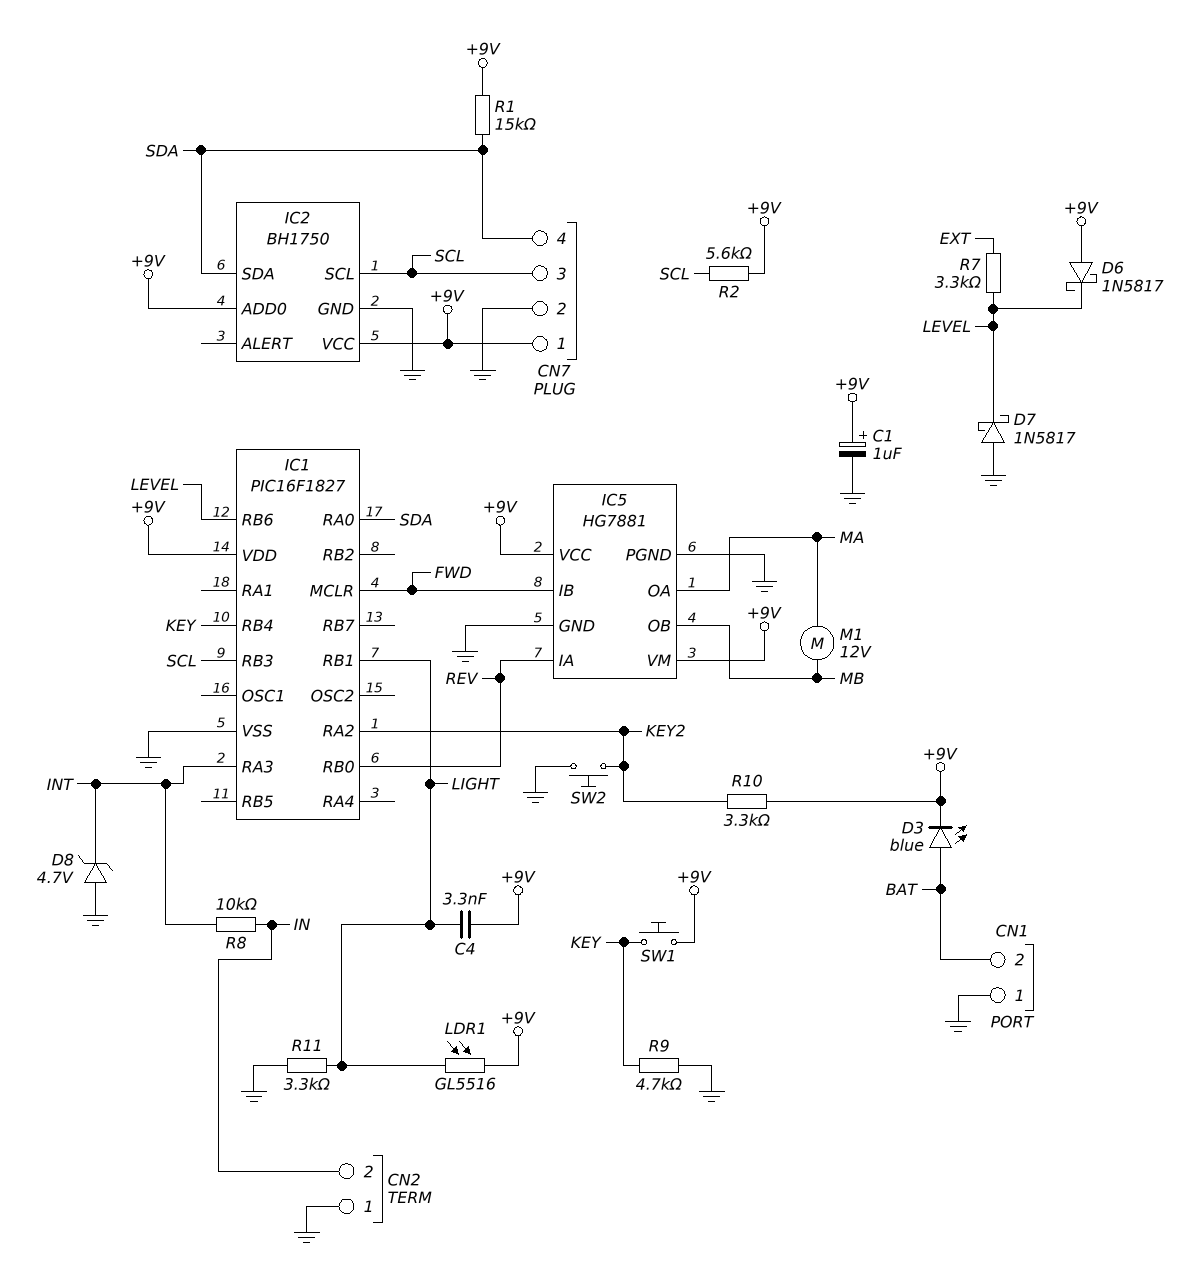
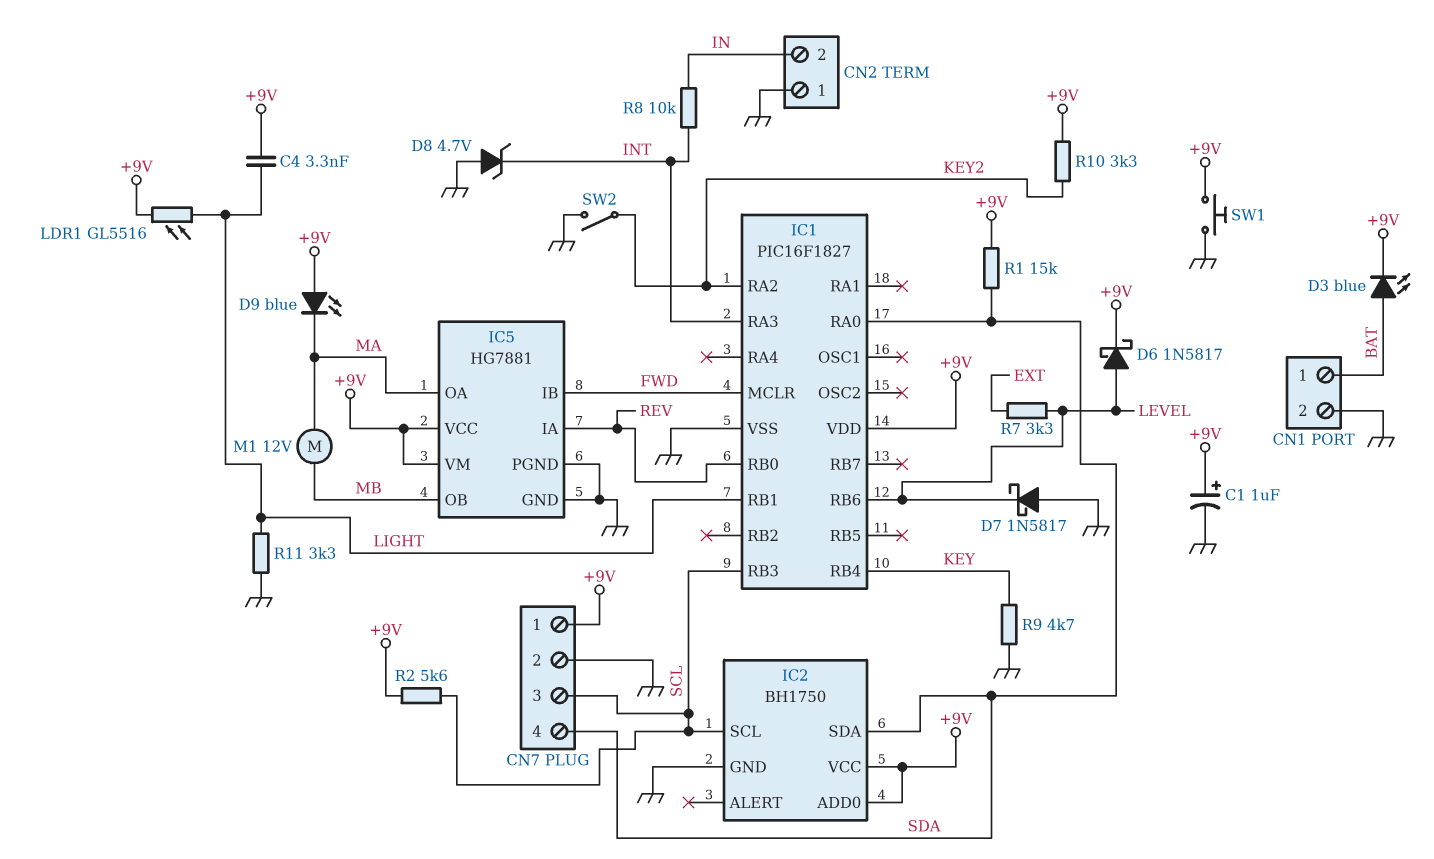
CN1 pin 1: GND -> BAT
CN1 pin 2: BAT -> GND
D6: schottky 1N5817 (A +9V, K LEVEL) -> schottky 1N5817 (A LEVEL, K +9V)
D9: none -> LED blue (A +9V, K MA)
SW1: button (+9V, KEY) -> button (+9V, GND)
SW2: button (GND, KEY2) -> switch (GND, KEY2)

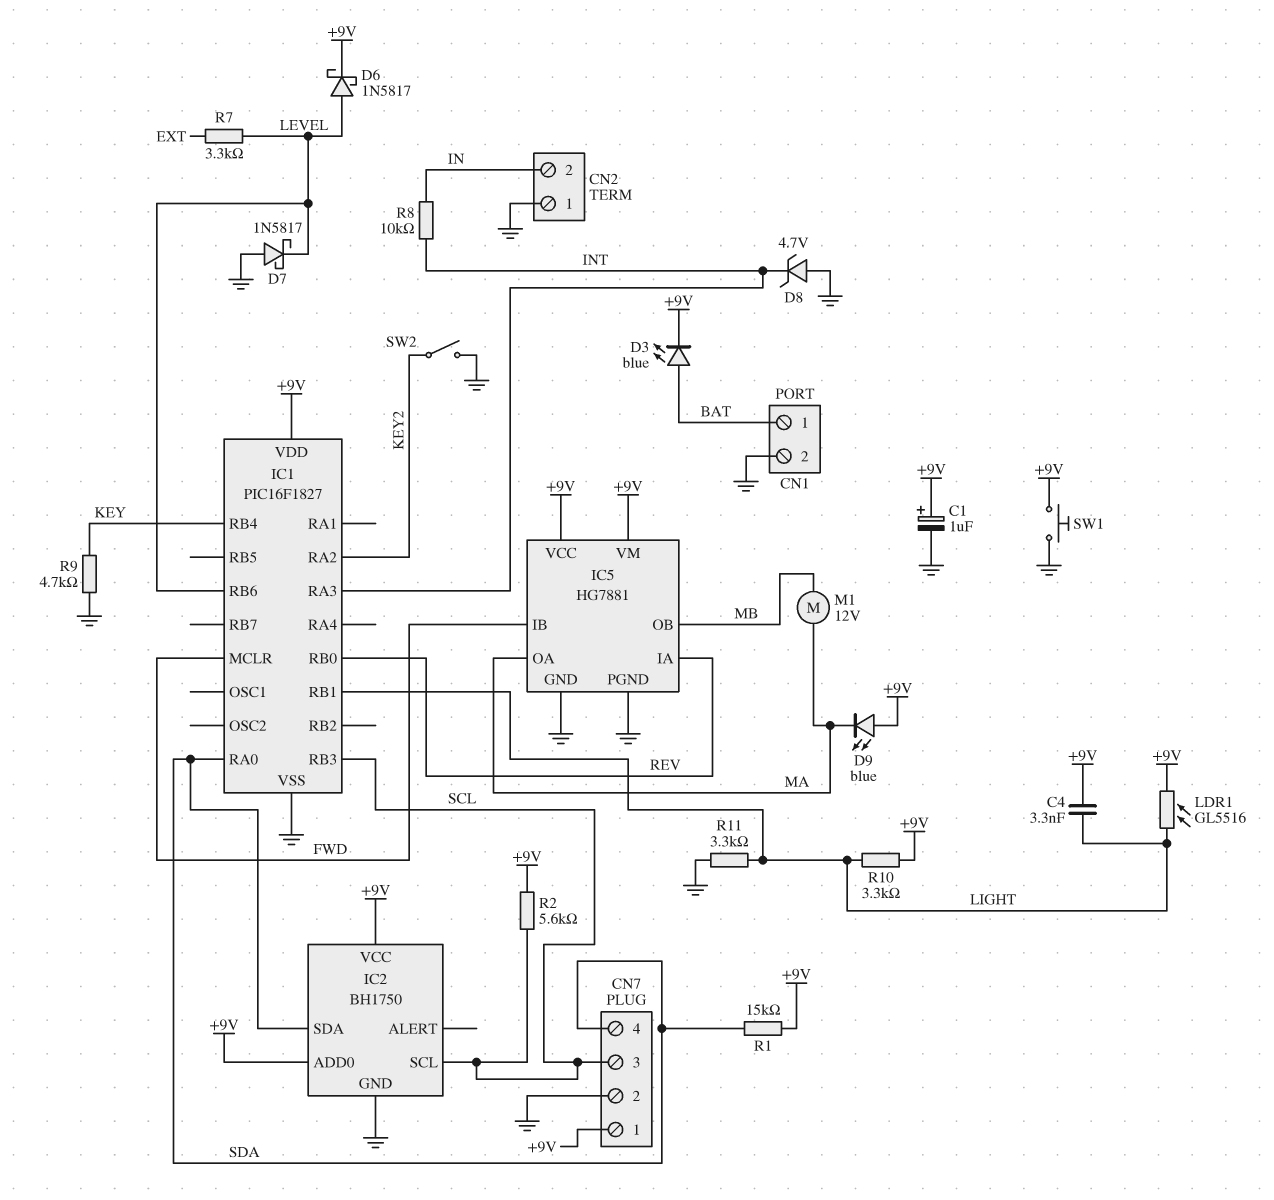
R10: 3.3k (+9V, KEY2) -> 3.3k (+9V, LIGHT)

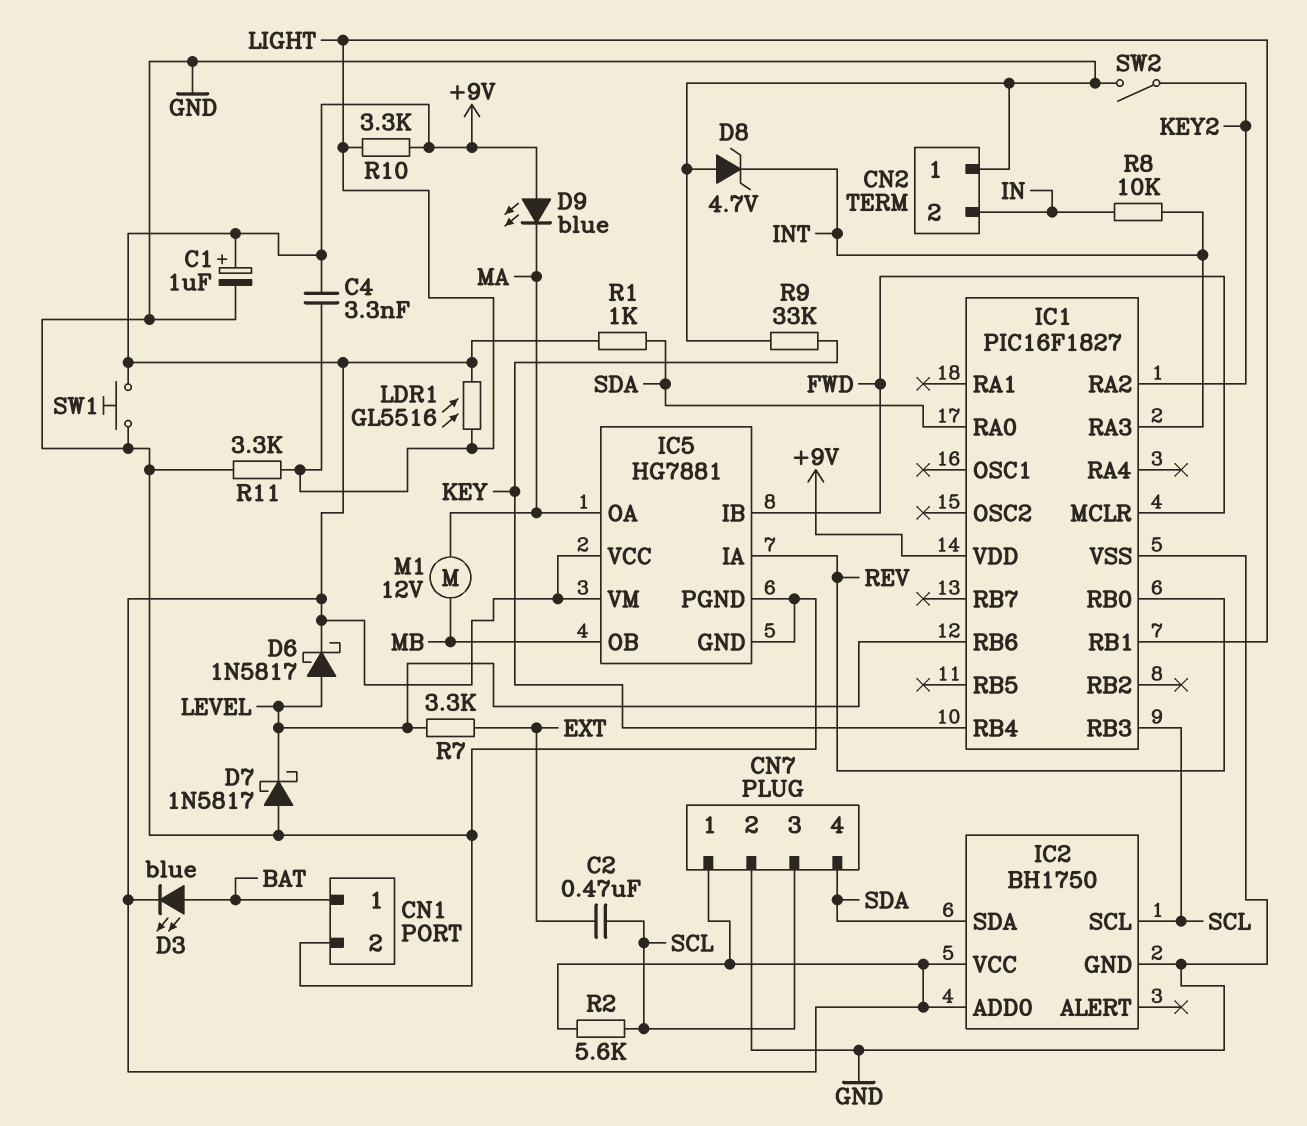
C2: none -> 470nF (EXT, SCL)
R1: 15k (+9V, SDA) -> 1k (+9V, SDA)
R9: 4.7k (GND, KEY) -> 33k (GND, KEY)

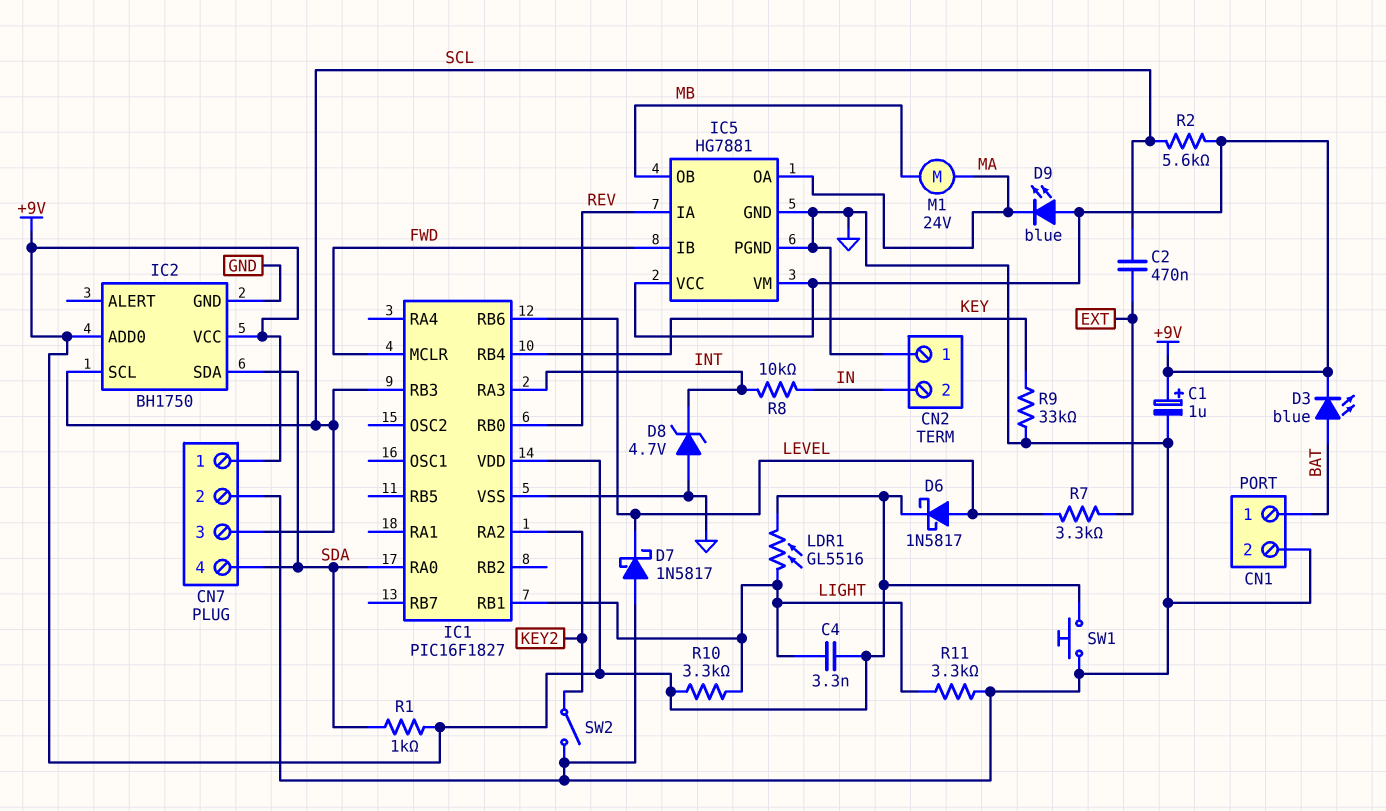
M1: motor 12V (MA, MB) -> motor 24V (MA, MB)

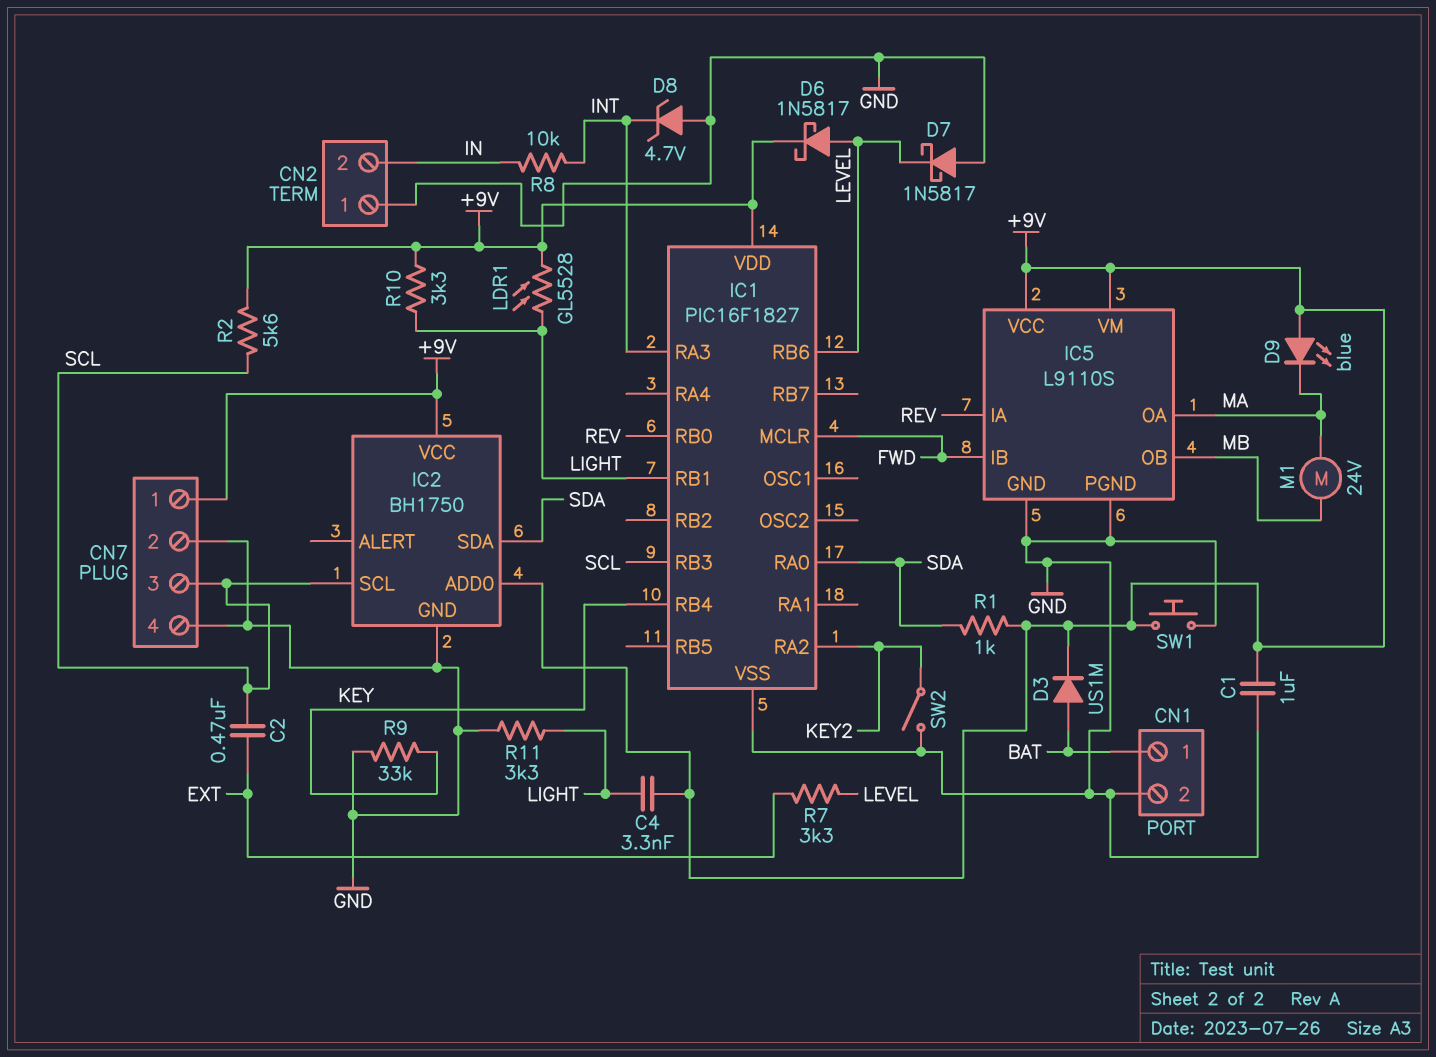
C1: 1uF (plus +9V, minus GND) -> 1uF (+9V, GND)
CN7 pin 4: SDA -> GND
D3: LED blue (A BAT, K +9V) -> diode US1M (A BAT, K +9V)
IC5: HG7881 -> L9110S
LDR1: GL5516 (+9V, LIGHT) -> GL5528 (+9V, LIGHT)

